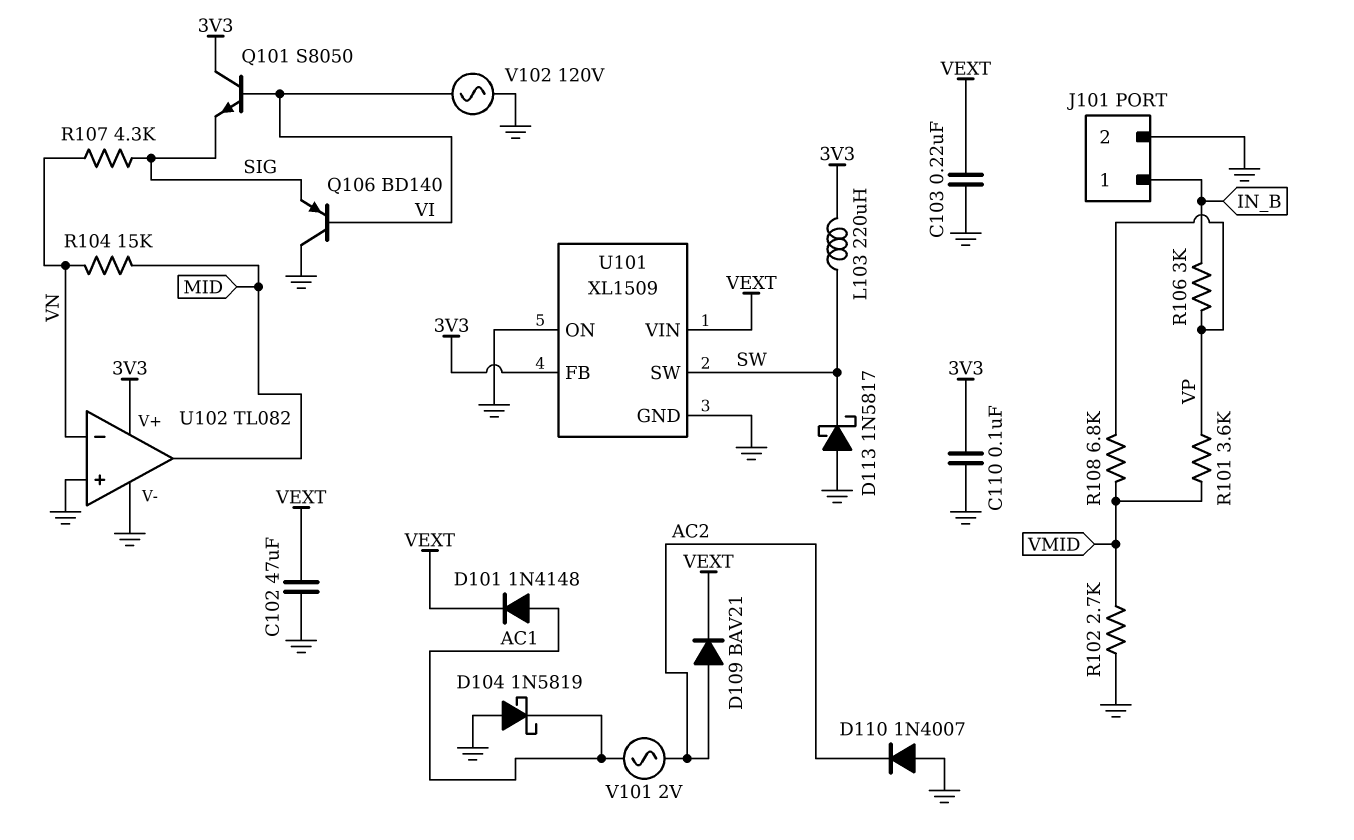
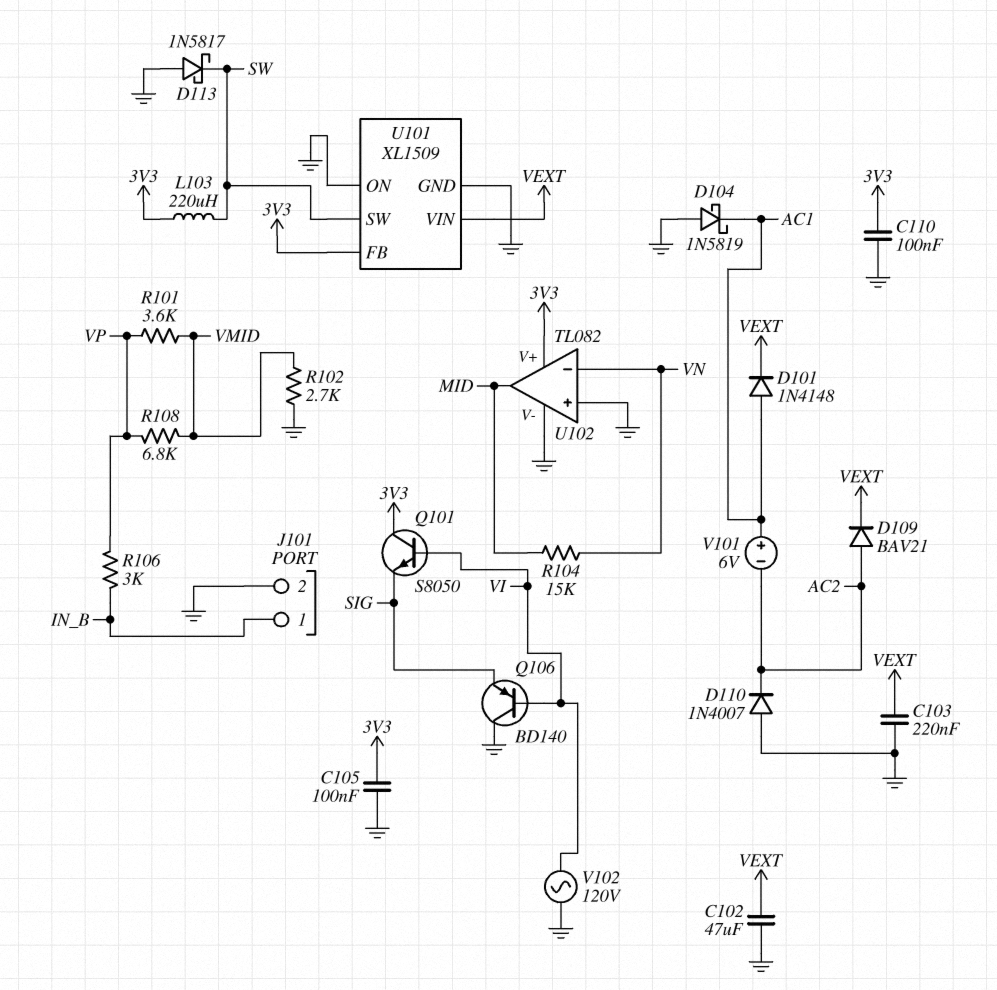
C105: none -> 100nF (3V3, GND)
R107: 4.3k (SIG, VN) -> none
V101: AC 2V (AC1, AC2) -> 6V (plus AC1, minus AC2)

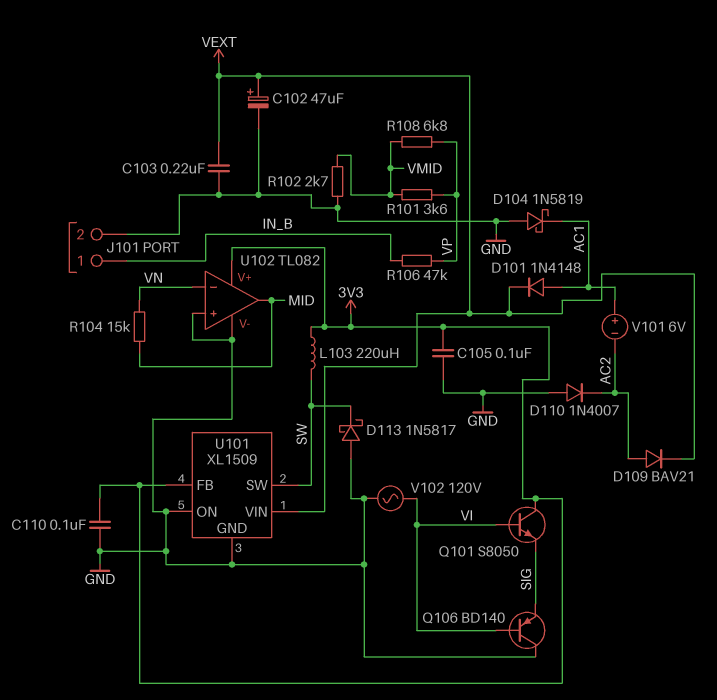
C102: 47uF (GND, VEXT) -> 47uF (plus VEXT, minus GND)
R106: 3k (IN_B, VP) -> 47k (IN_B, VP)

